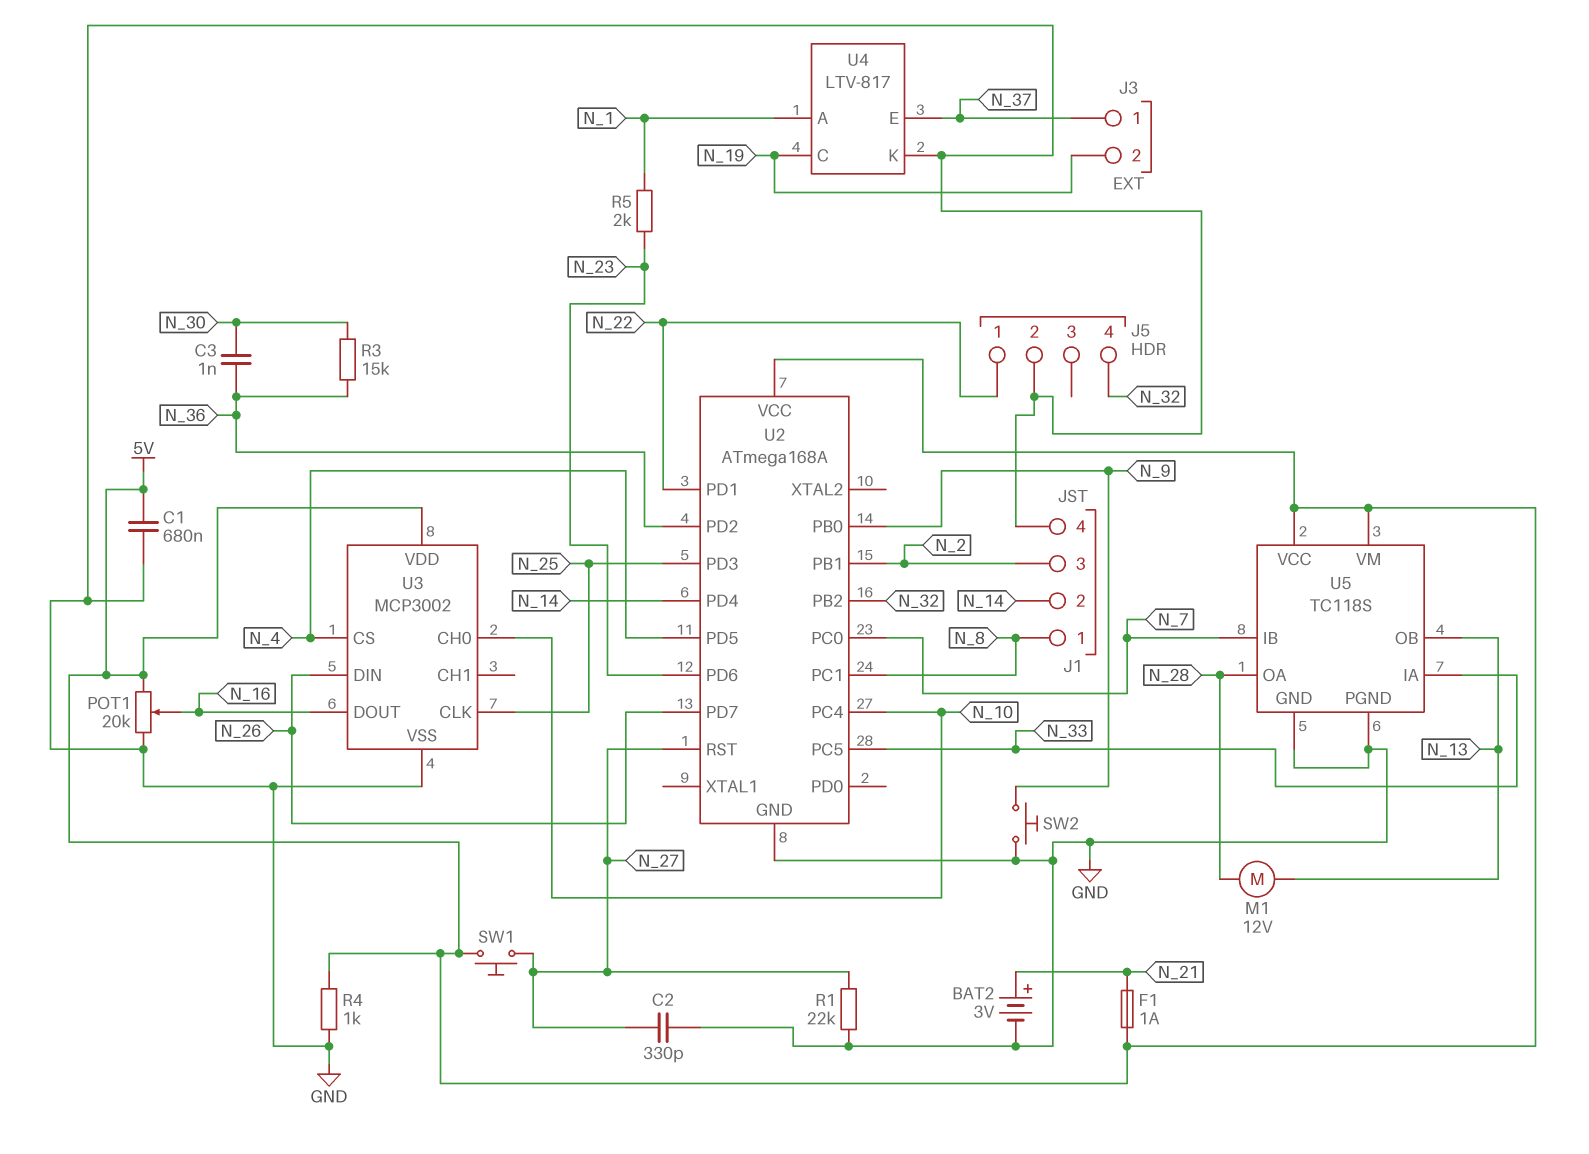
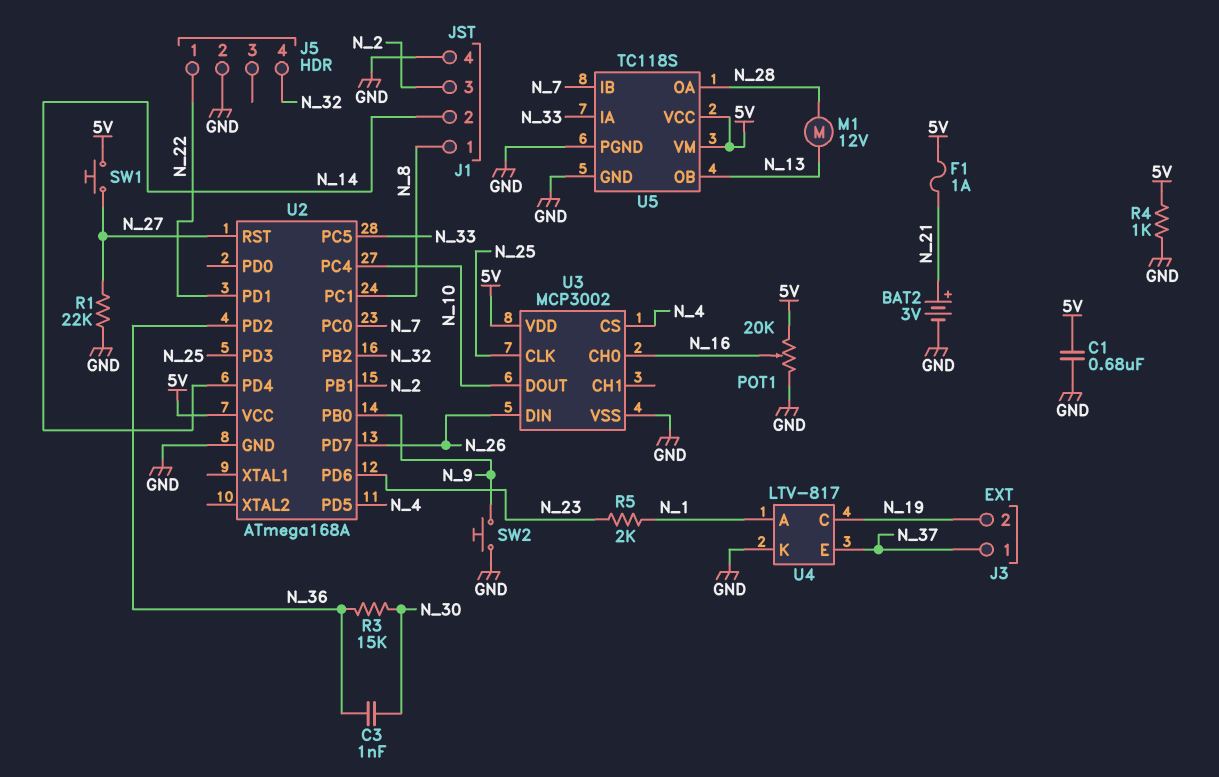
C2: 330pF (GND, N_27) -> none
U3 pin CH0: N_10 -> N_16
U3 pin DOUT: N_16 -> N_10

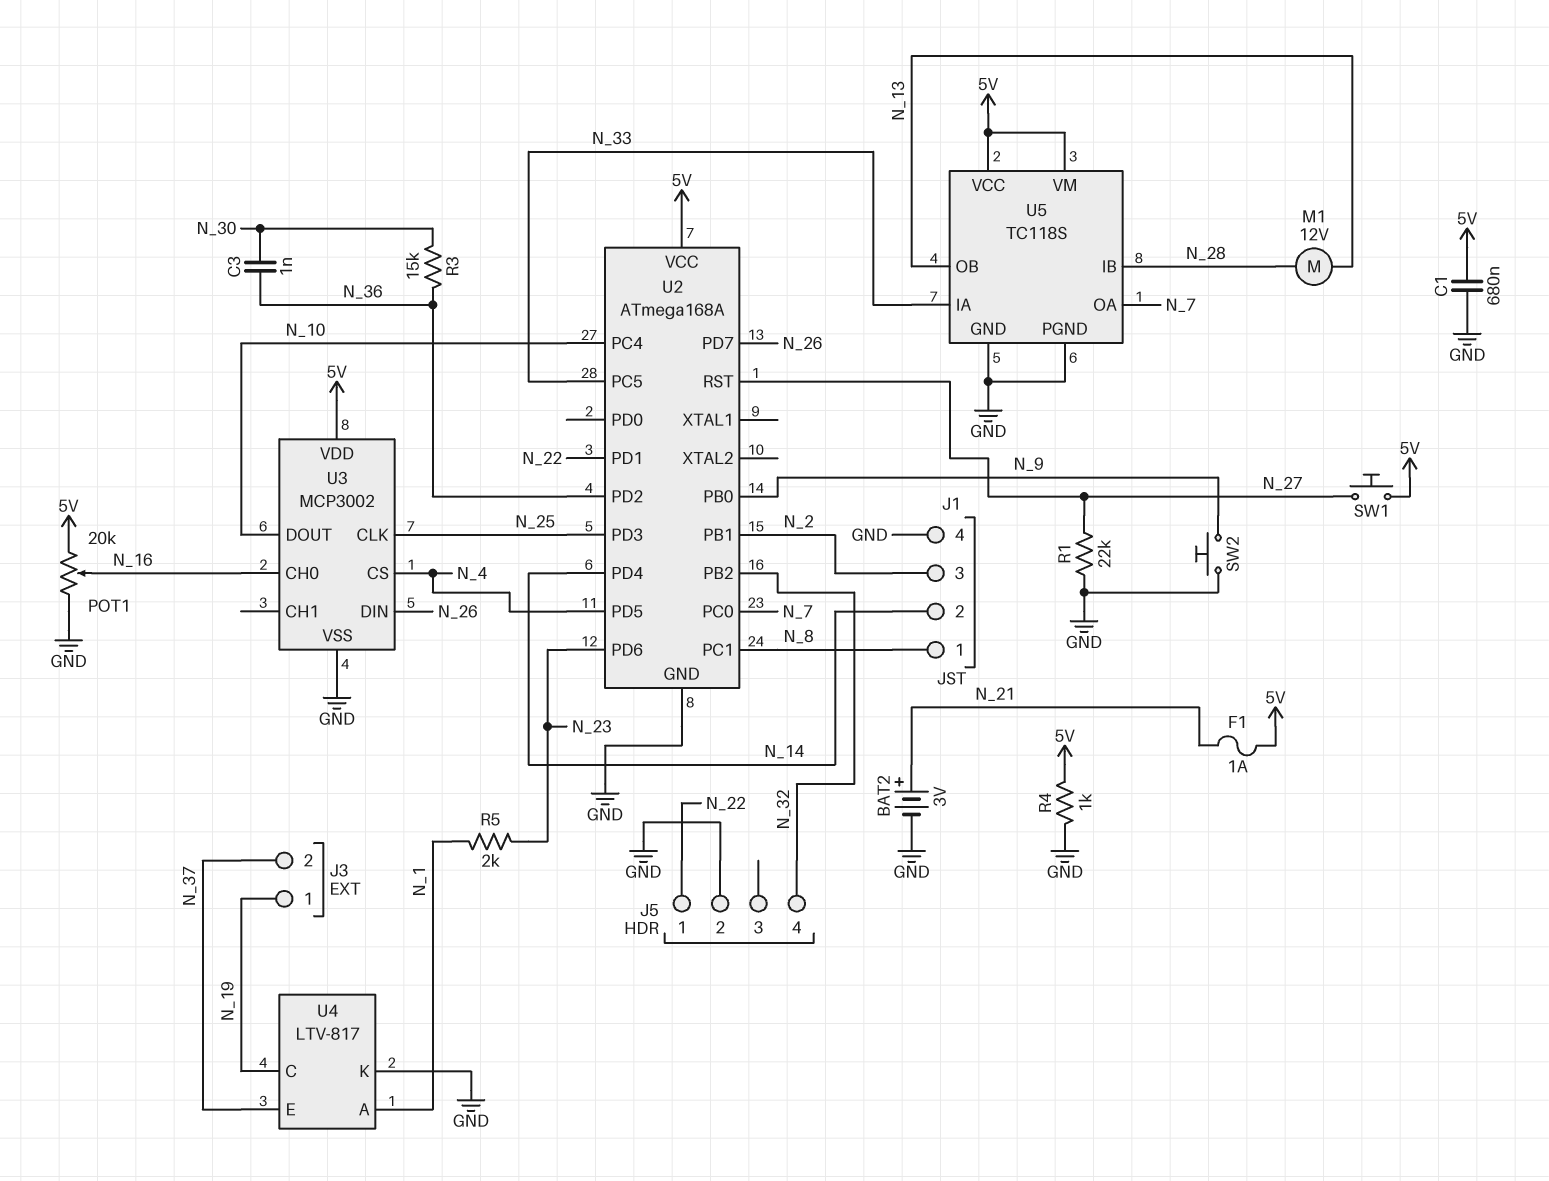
J3 pin 1: N_37 -> N_19
J3 pin 2: N_19 -> N_37
U5 pin IB: N_7 -> N_28
U5 pin OA: N_28 -> N_7

